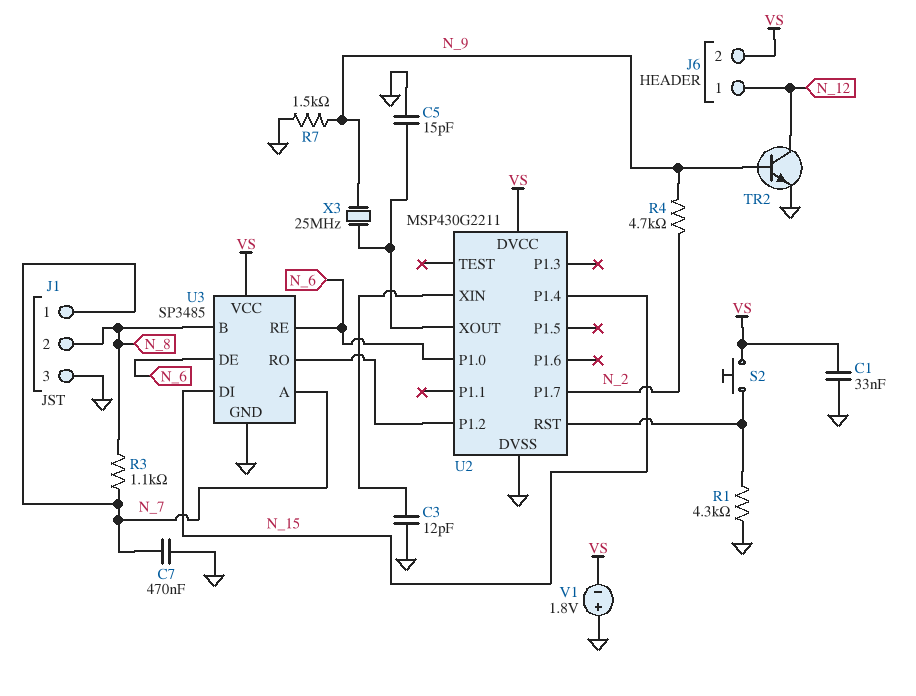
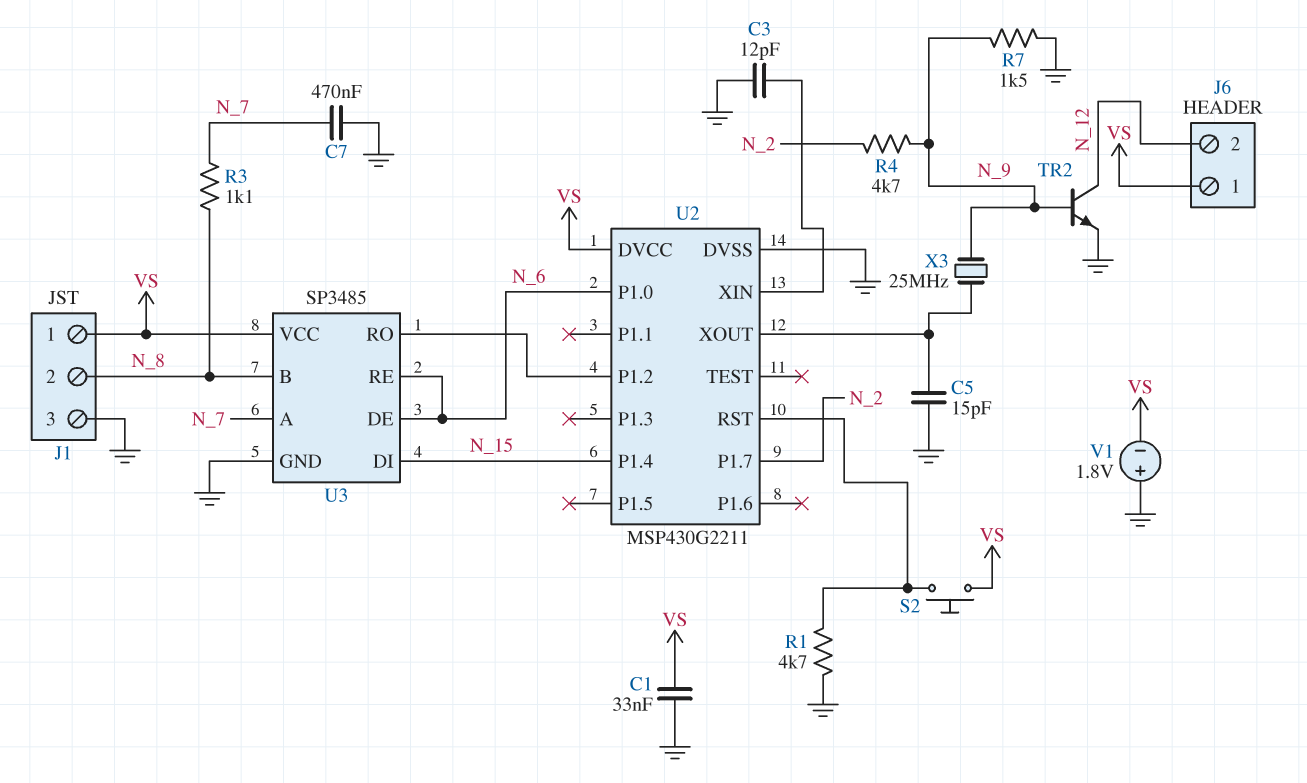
J1 pin 1: N_7 -> VS
J6 pin 1: N_12 -> VS
J6 pin 2: VS -> N_12
R1: 4.3k (GND, U2/RST) -> 4.7k (GND, U2/RST)

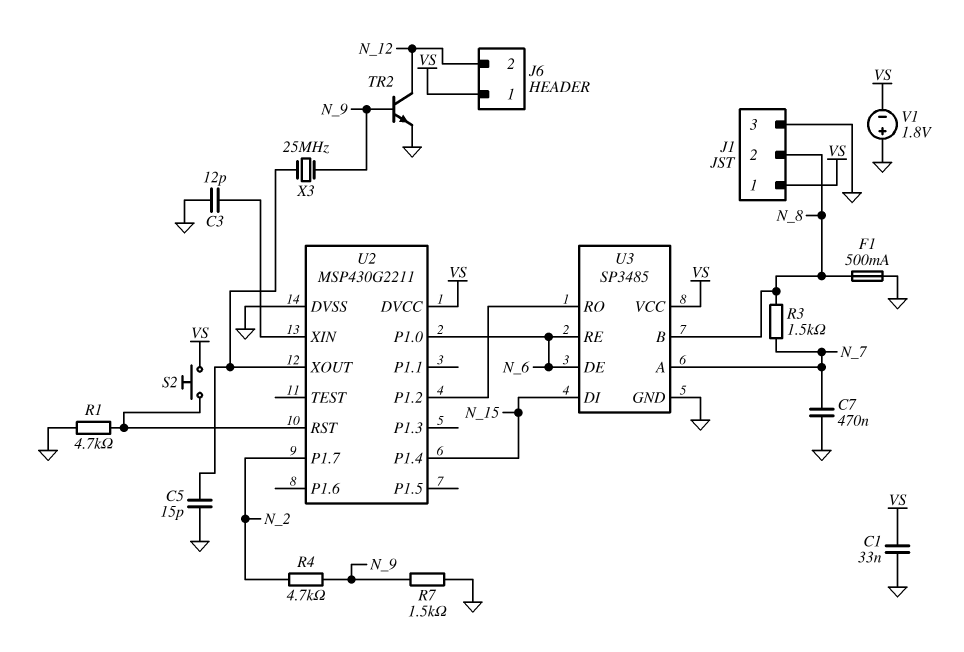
F1: none -> 500mA (GND, N_8)
R3: 1.1k (N_7, N_8) -> 1.5k (N_7, N_8)

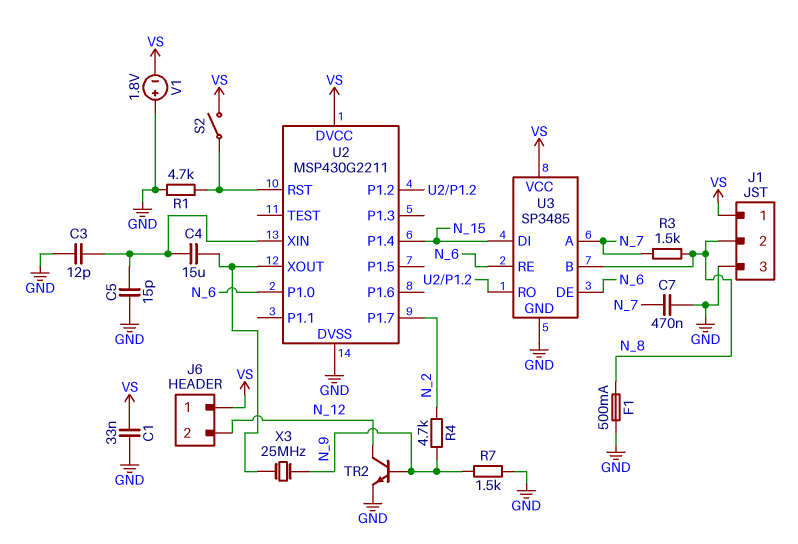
C4: none -> 15uF (U2/XIN, U2/XOUT)
C5: 15pF (GND, U2/XOUT) -> 15pF (GND, U2/XIN)
S2: button (U2/RST, VS) -> switch (U2/RST, VS)

